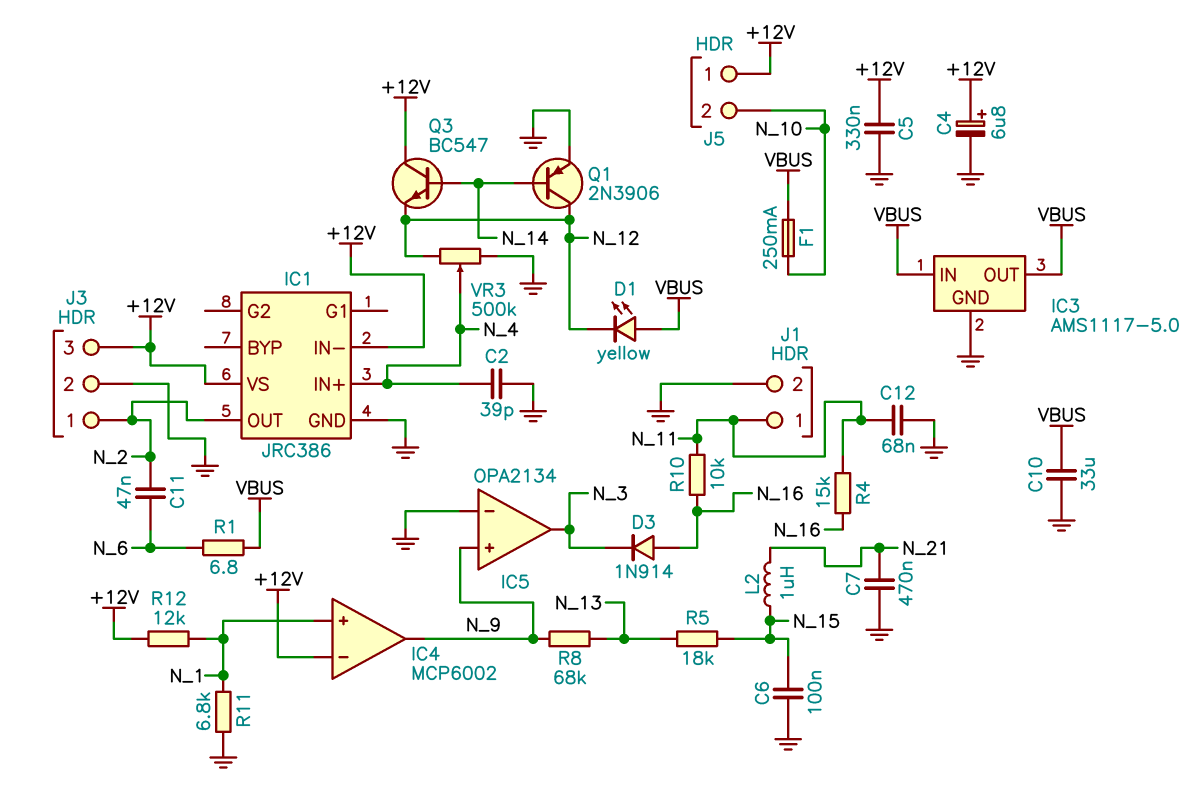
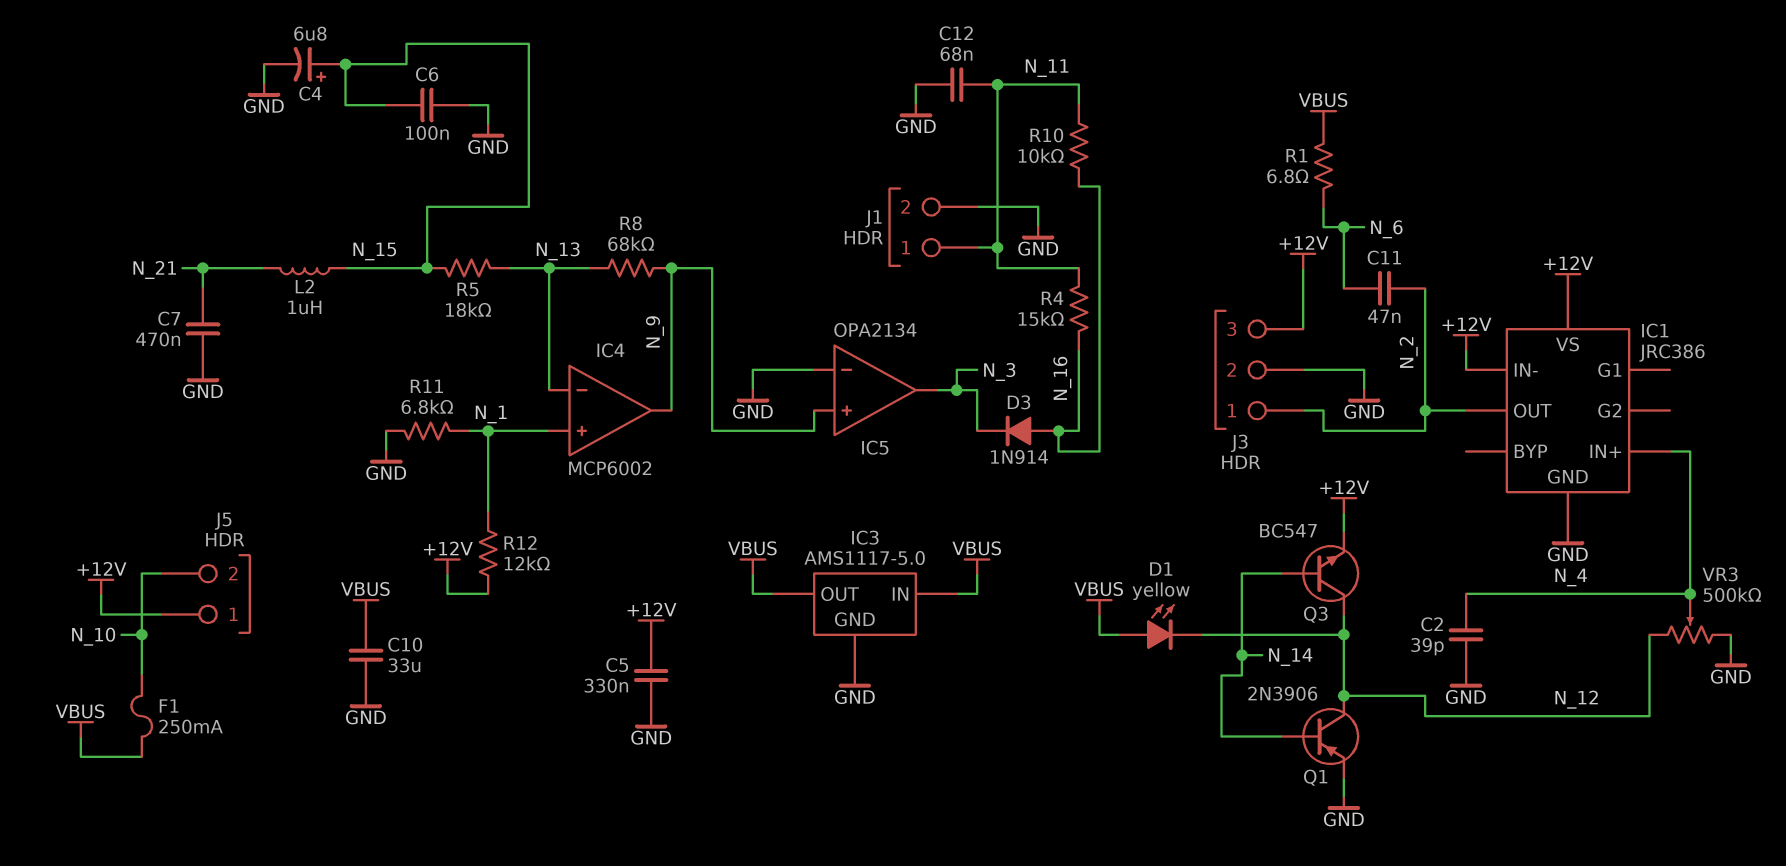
C4: 6.8uF (plus +12V, minus GND) -> 6.8uF (plus N_15, minus GND)
IC4 pin in-: +12V -> N_13
Q3: NPN BC547 (B N_14, C +12V, E N_12) -> NPN BC547 (B N_14, C N_12, E +12V)

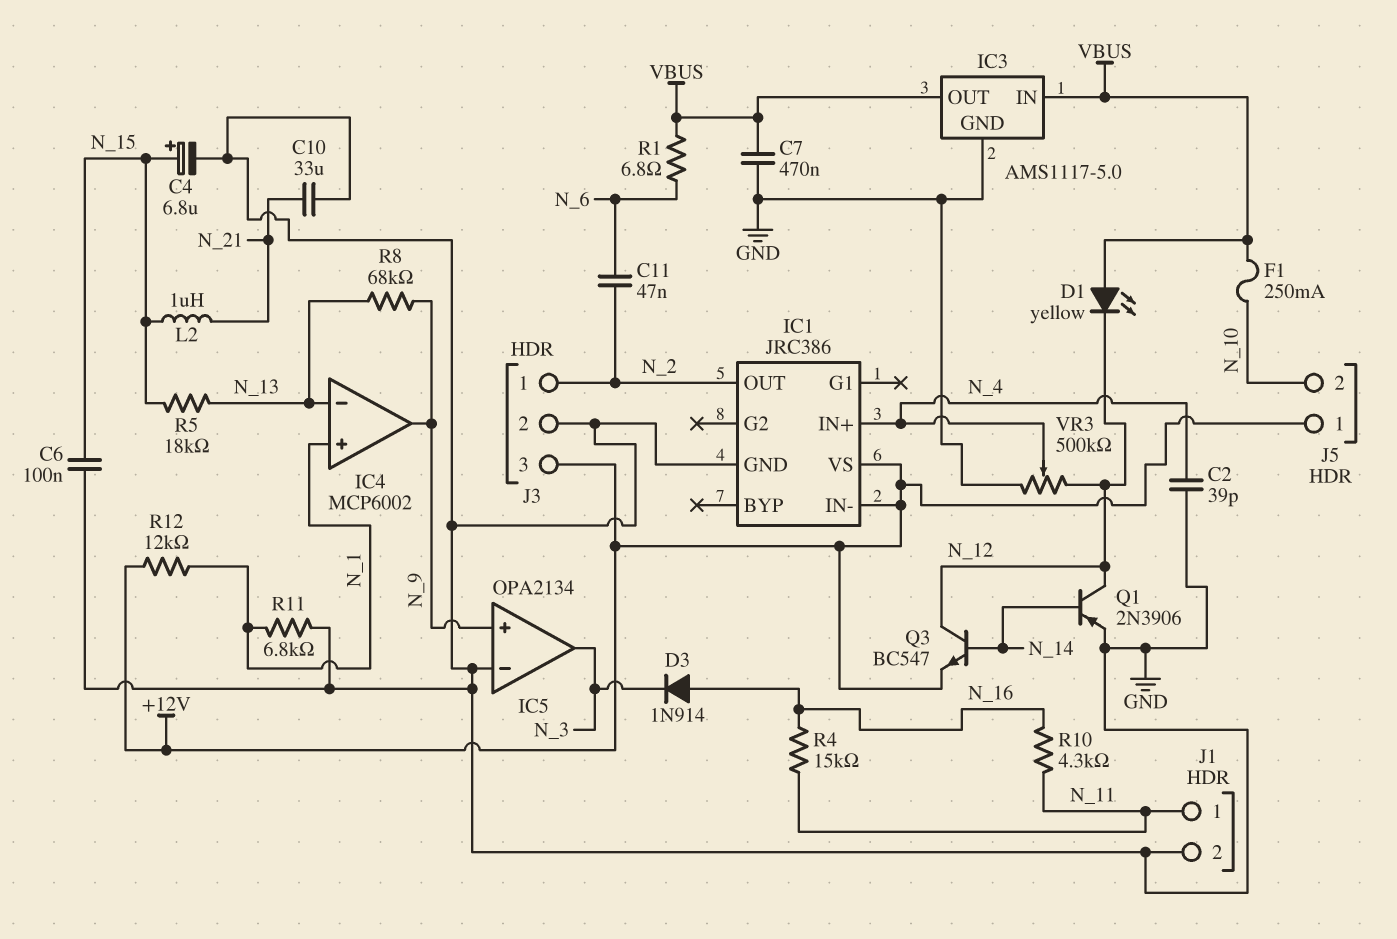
C5: 330nF (+12V, GND) -> none
C7: 470nF (GND, N_21) -> 470nF (GND, VBUS)
C10: 33uF (GND, VBUS) -> 33uF (GND, N_21)
C12: 68nF (GND, N_11) -> none
R10: 10k (N_11, N_16) -> 4.3k (N_11, N_16)

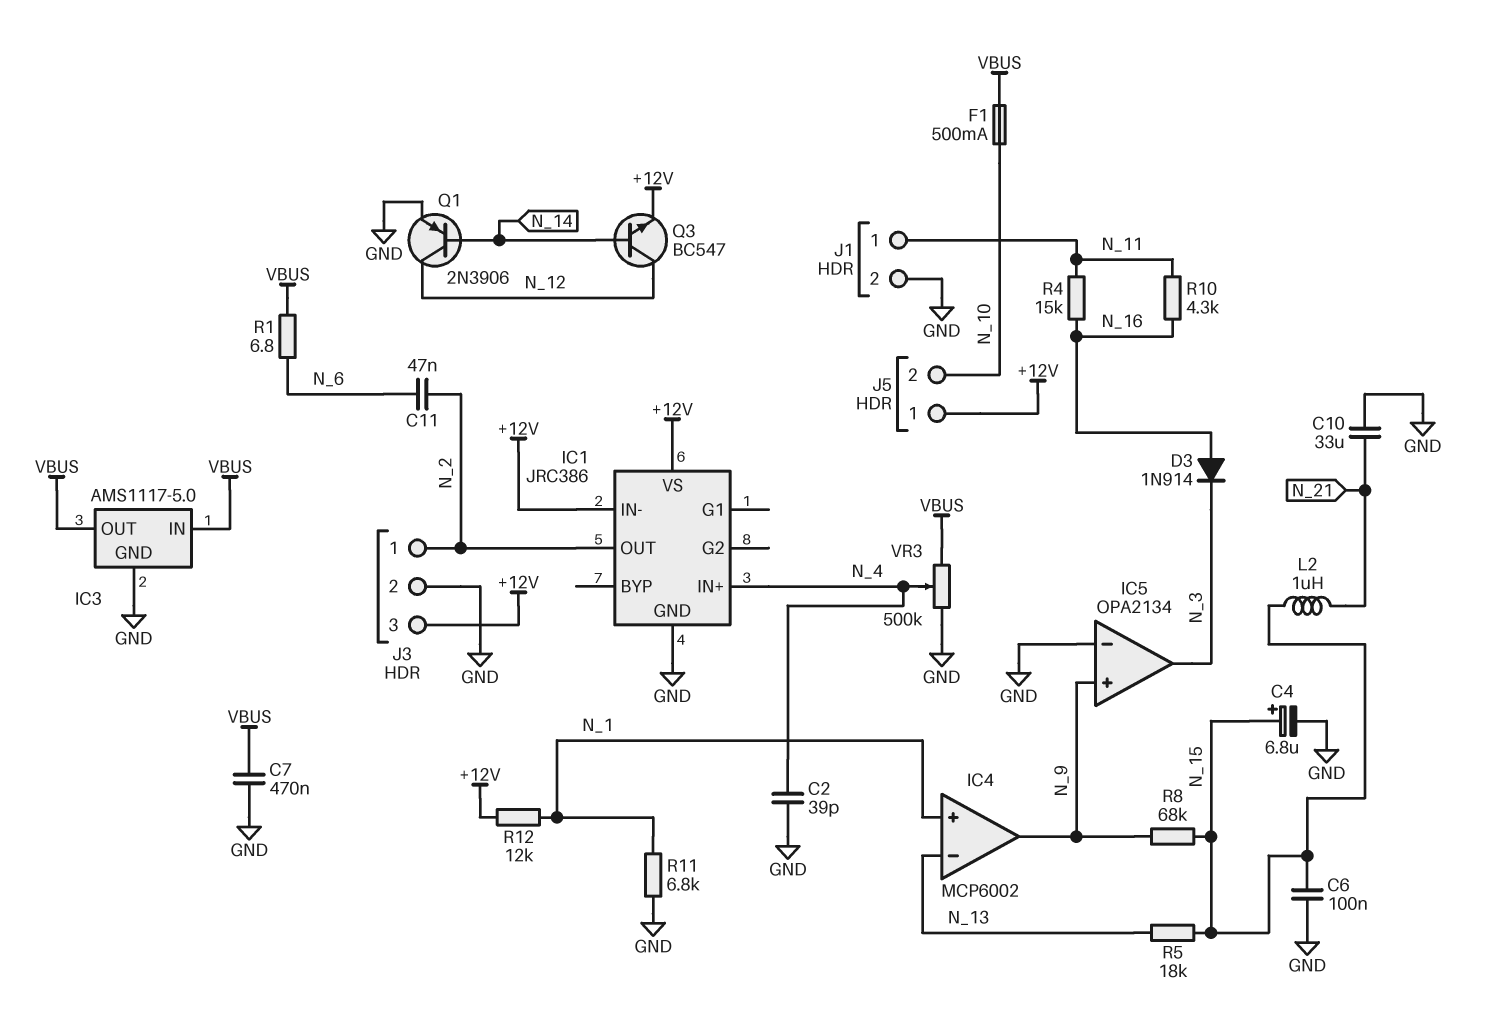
D1: LED yellow (A VBUS, K N_12) -> none
F1: 250mA (N_10, VBUS) -> 500mA (N_10, VBUS)
R8: 68k (N_9, N_13) -> 68k (N_9, N_15)
VR3: 500k (GND, N_12, wiper N_4) -> 500k (GND, VBUS, wiper N_4)

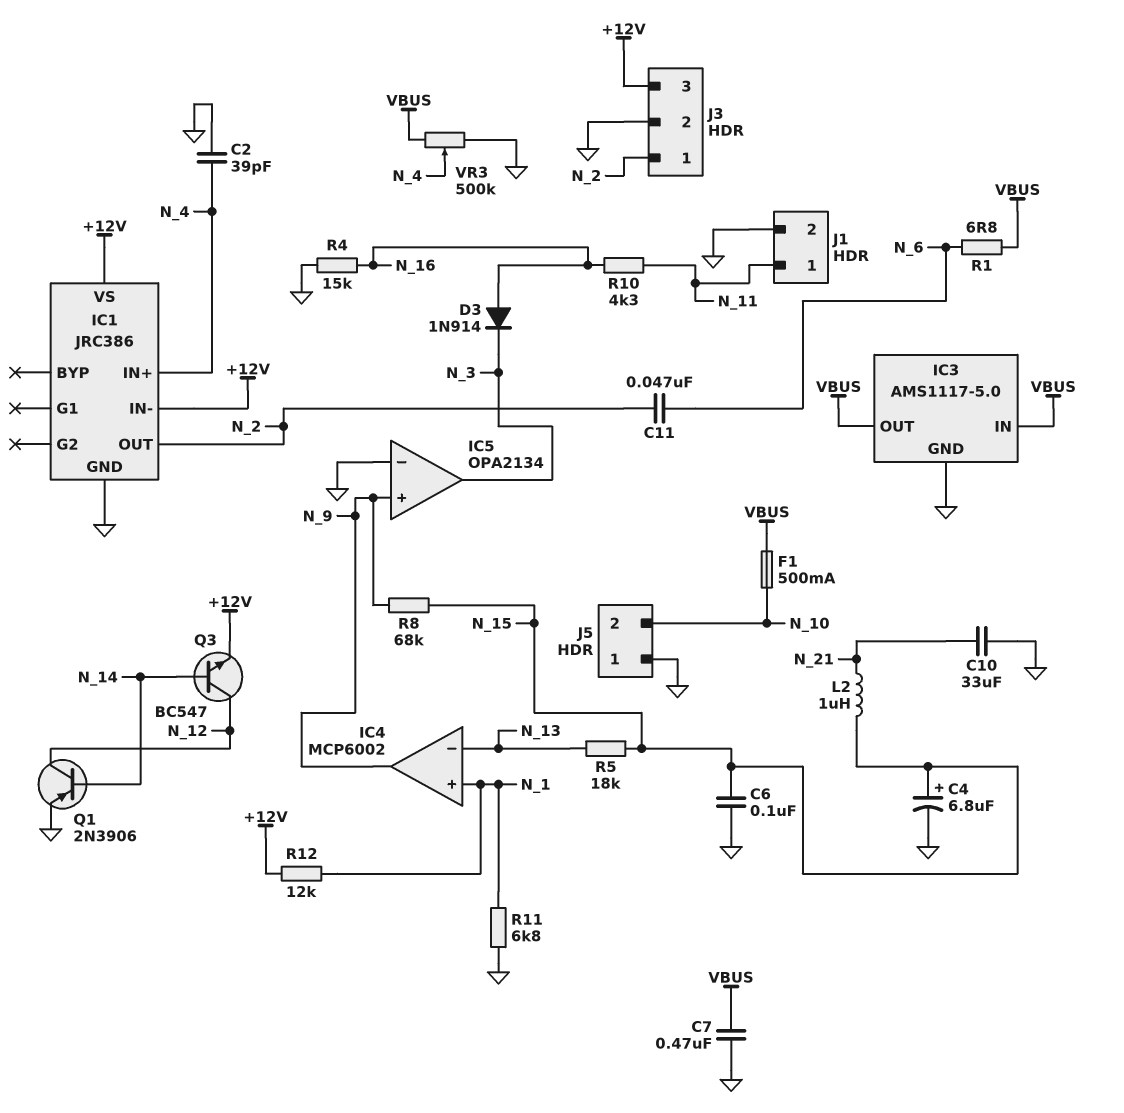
J5 pin 1: +12V -> GND
R4: 15k (N_11, N_16) -> 15k (GND, N_16)

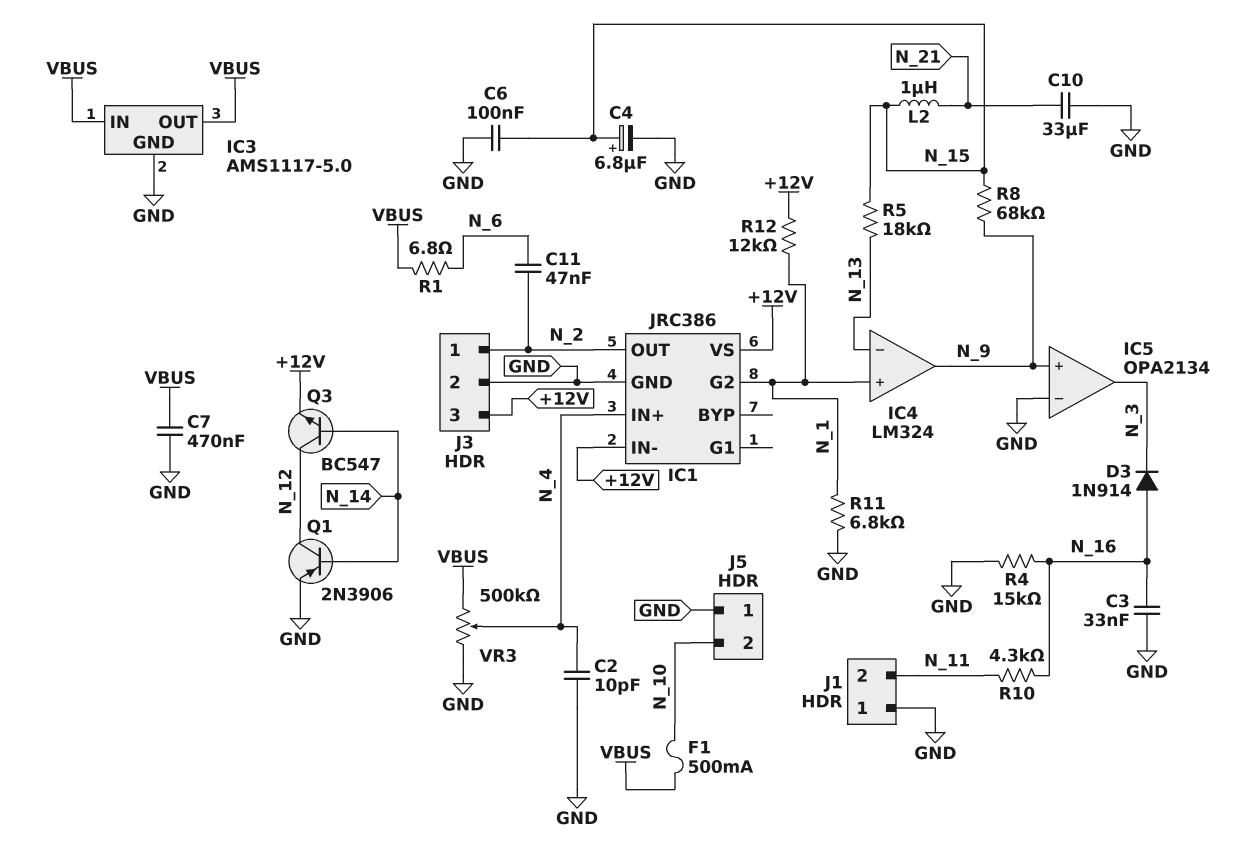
C2: 39pF (GND, N_4) -> 10pF (GND, N_4)
C3: none -> 33nF (GND, N_16)
IC1 pin G2: none -> N_1
IC4: MCP6002 -> LM324
J1 pin 1: N_11 -> GND
J1 pin 2: GND -> N_11

